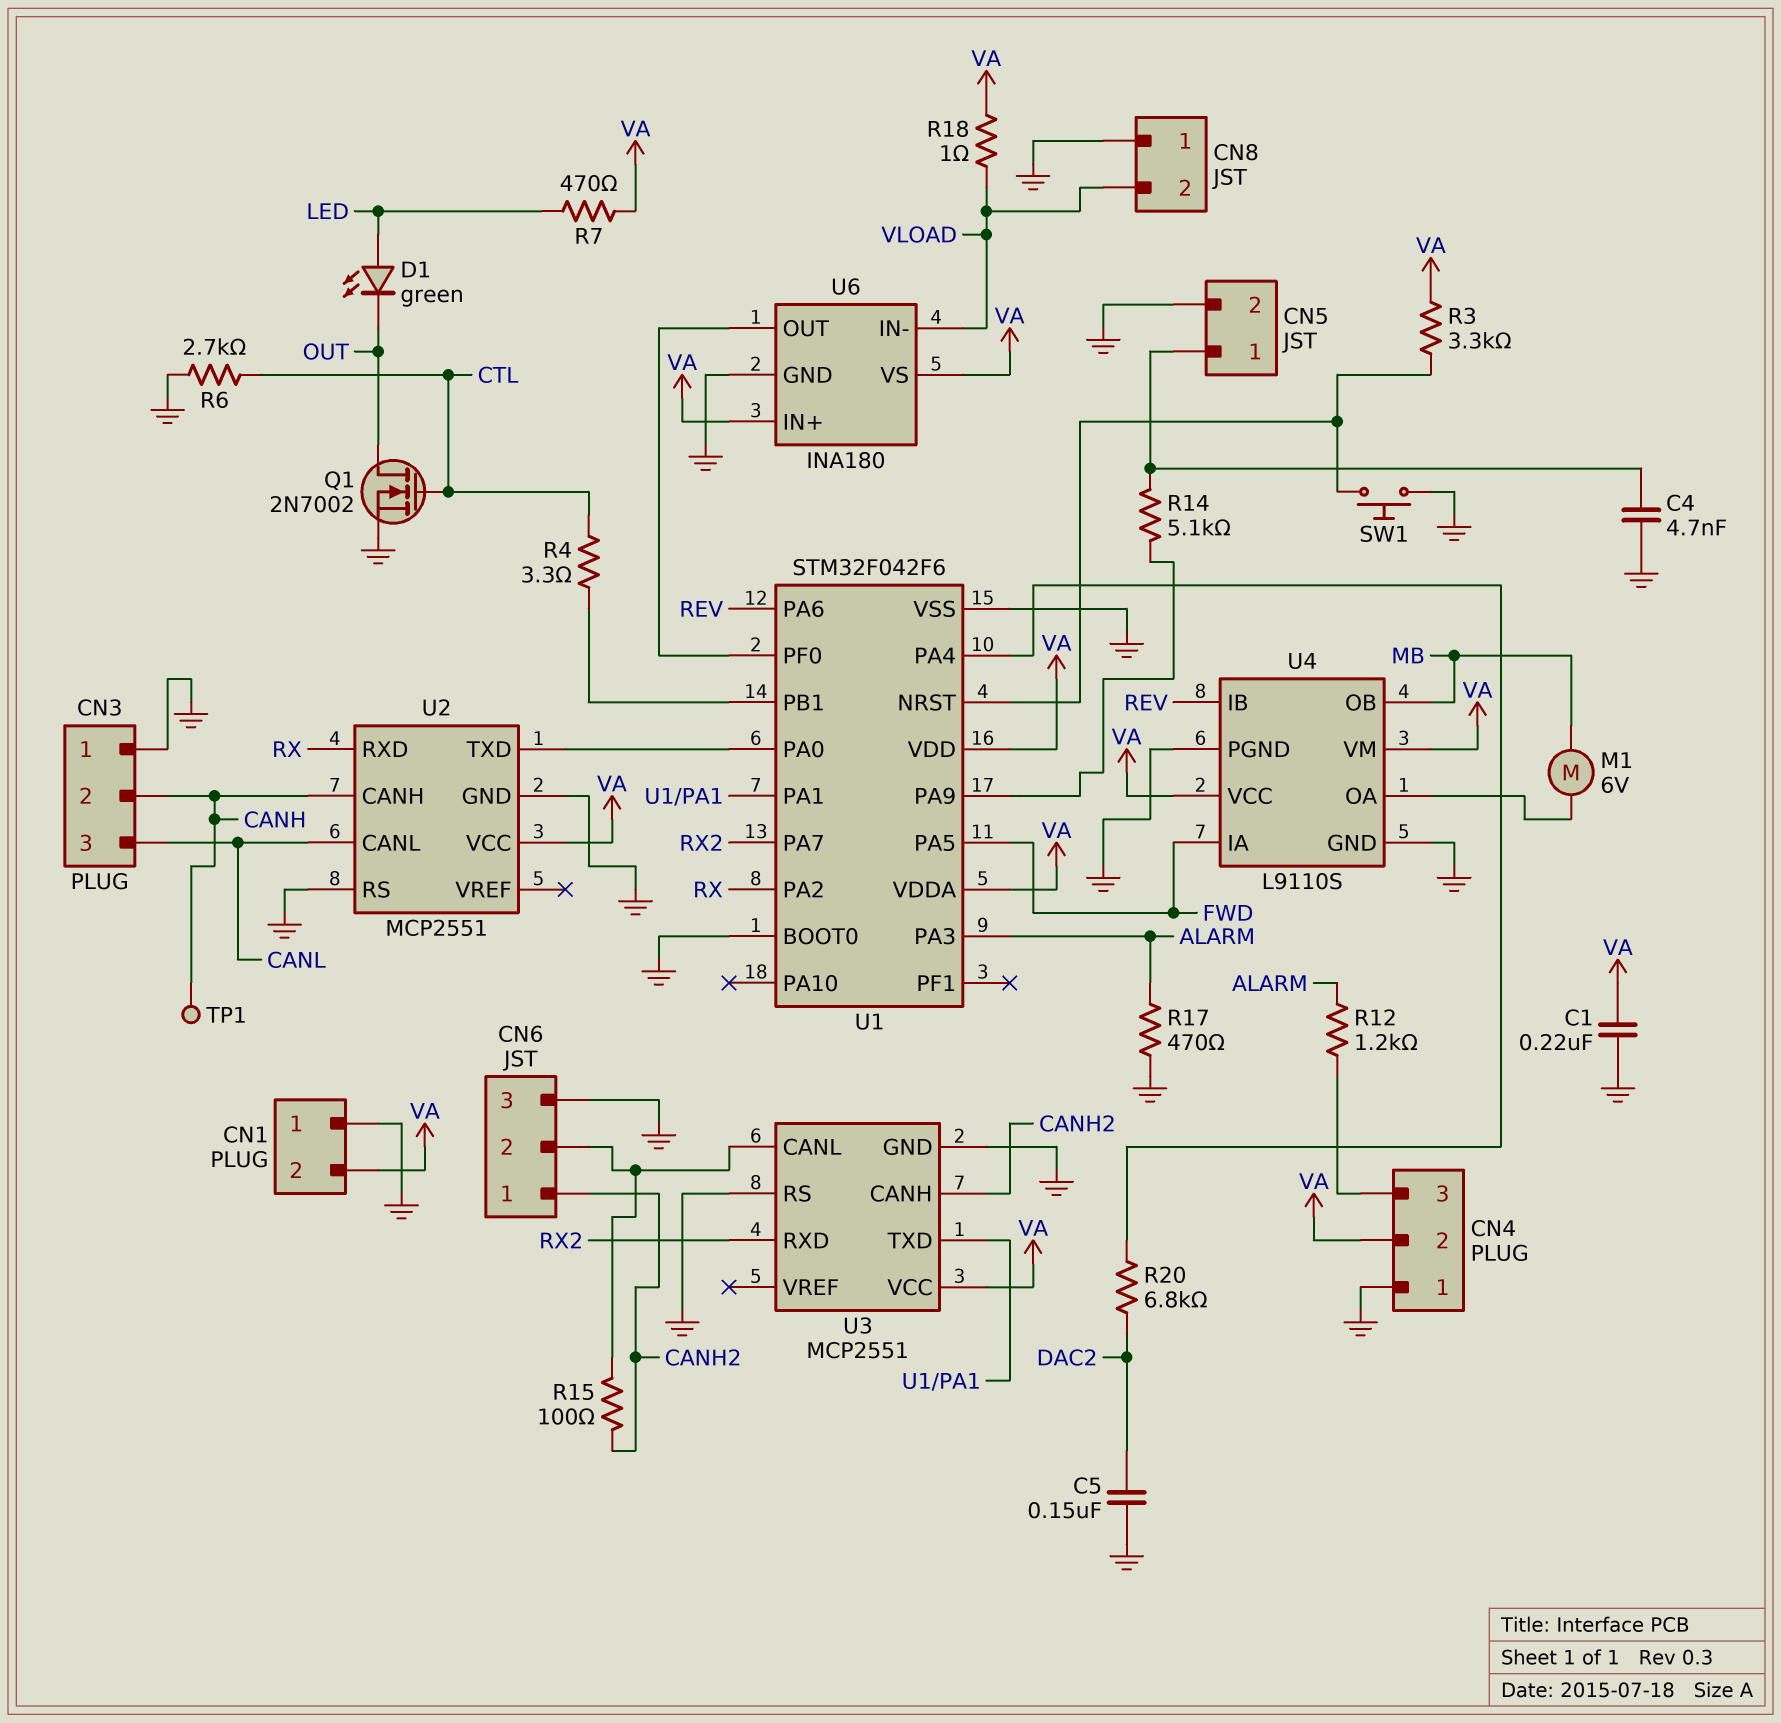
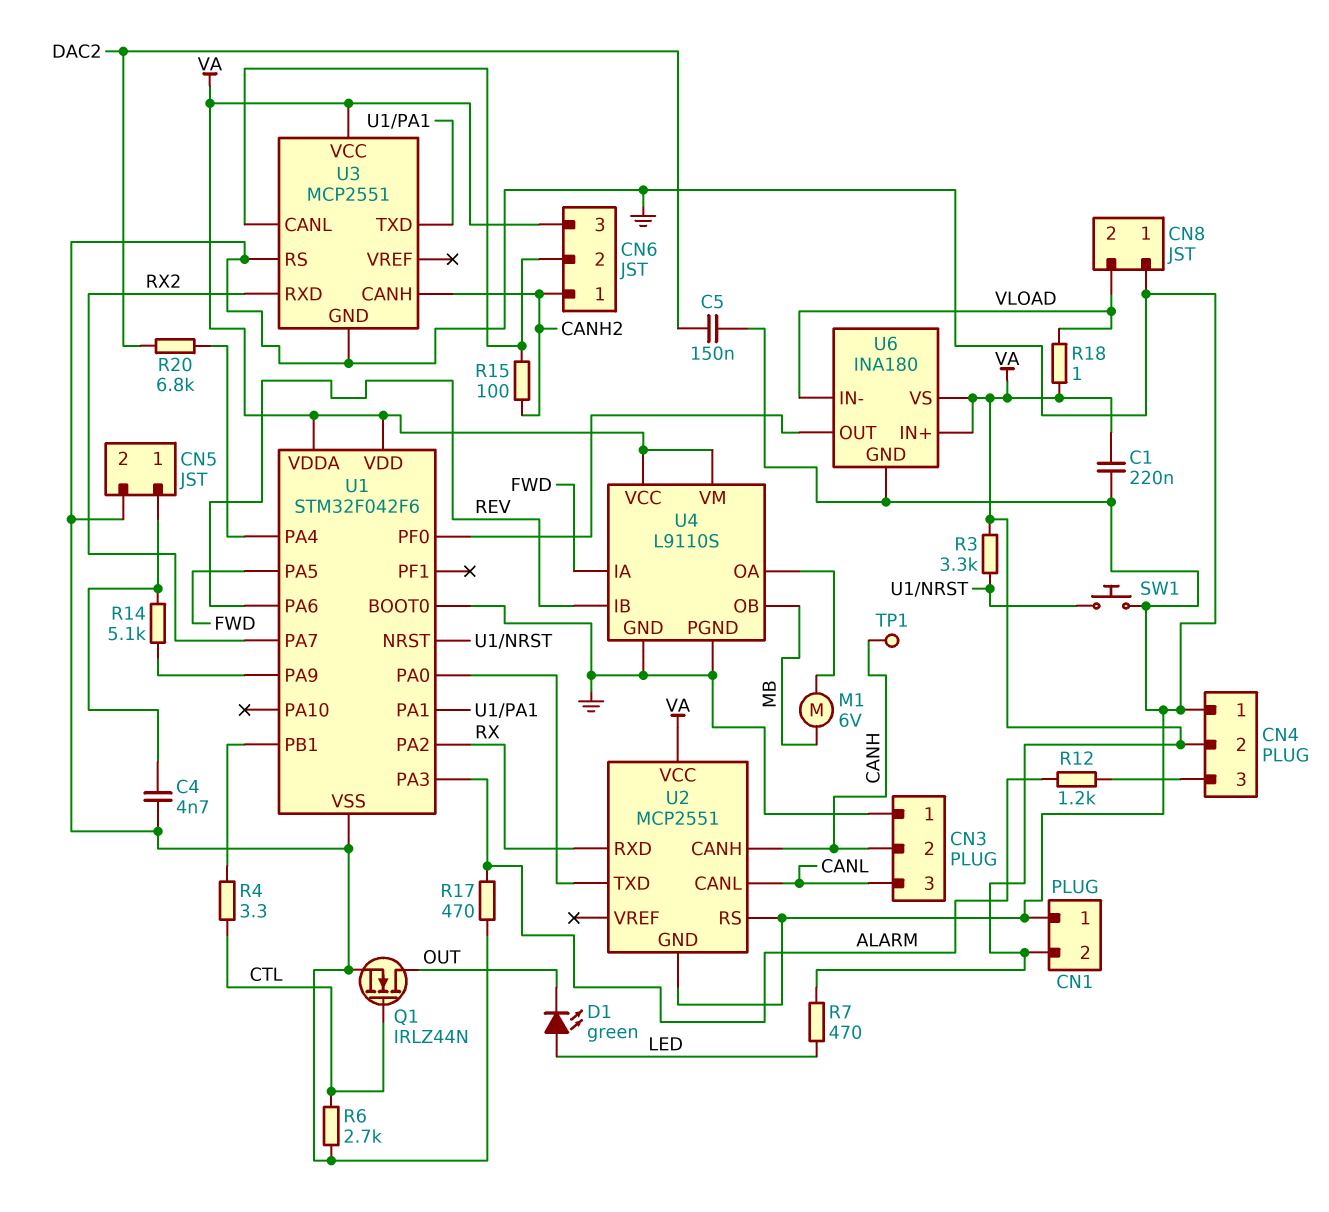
CN6 pin 3: GND -> VA
Q1: NMOS 2N7002 (G CTL, D OUT, S GND) -> NMOS IRLZ44N (G CTL, D OUT, S GND)

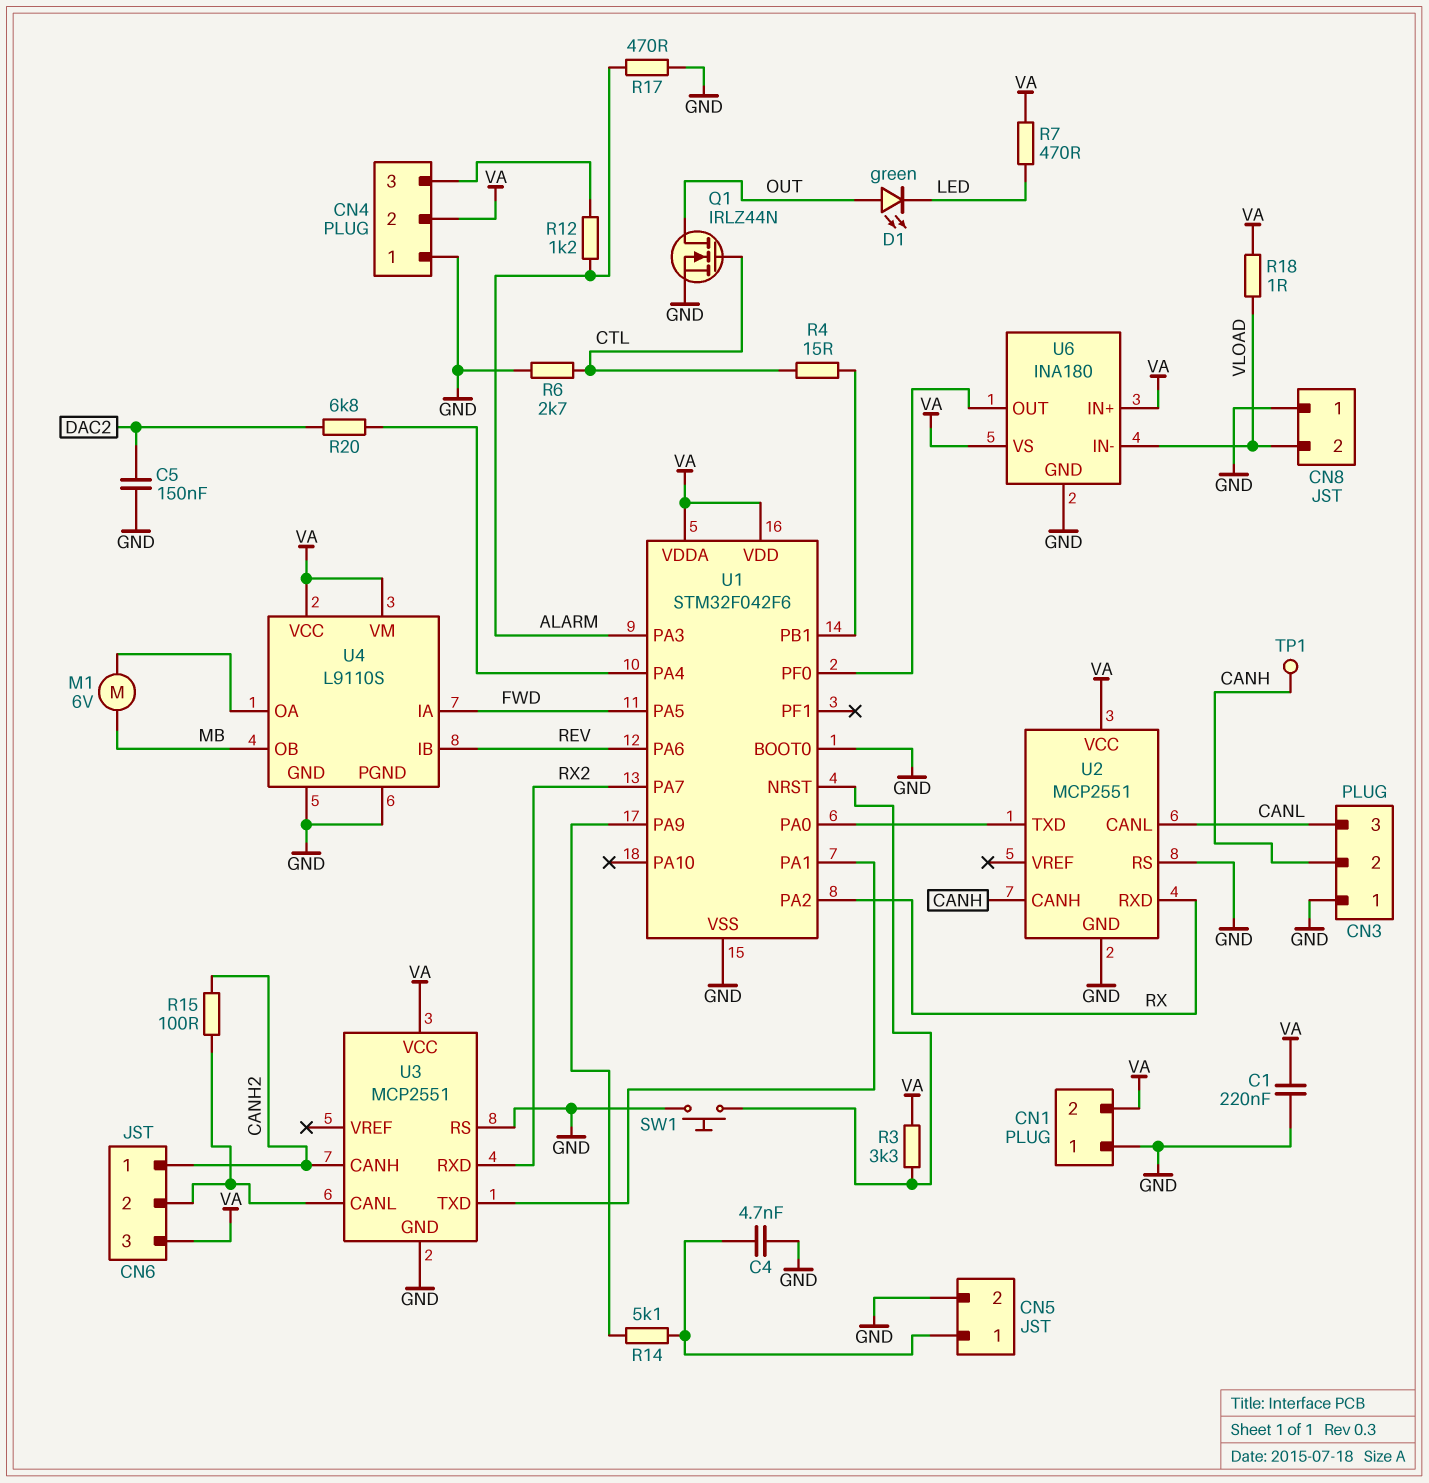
D1: LED green (A LED, K OUT) -> LED green (A OUT, K LED)
R4: 3.3 (CTL, U1/PB1) -> 15 (CTL, U1/PB1)

